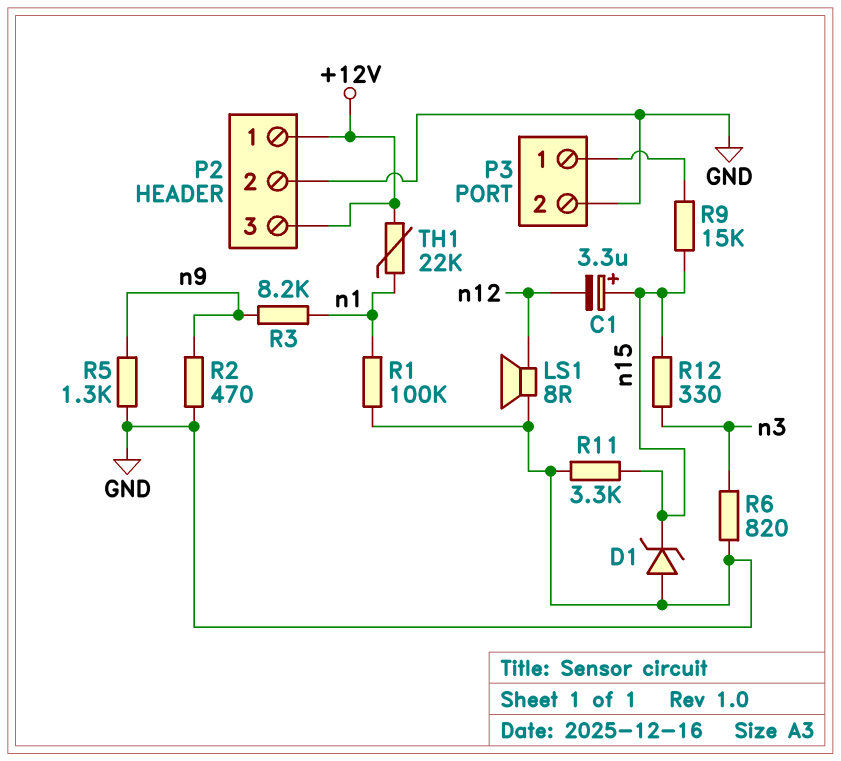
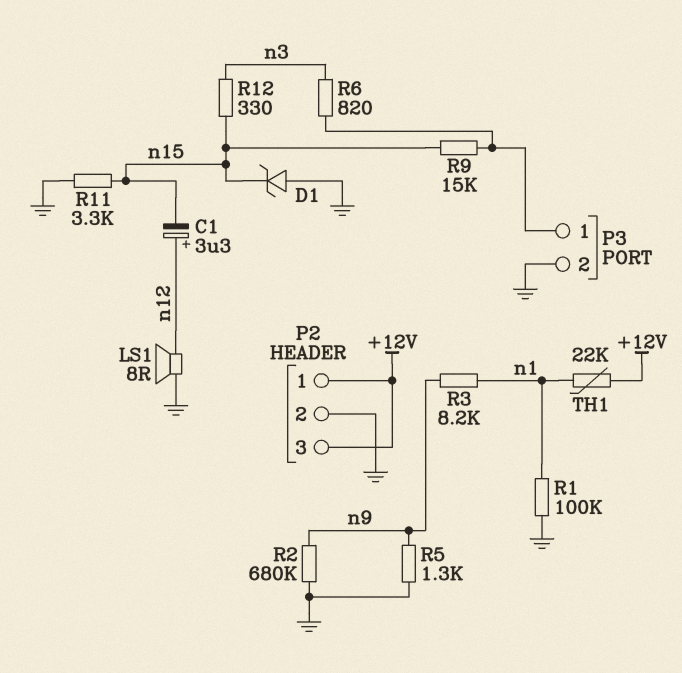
C1: 3.3uF (plus n15, minus n12) -> 3.3uF (plus n12, minus n15)
R2: 470 (GND, n9) -> 680k (GND, n9)
R6: 820 (GND, n3) -> 820 (P3/1, n3)

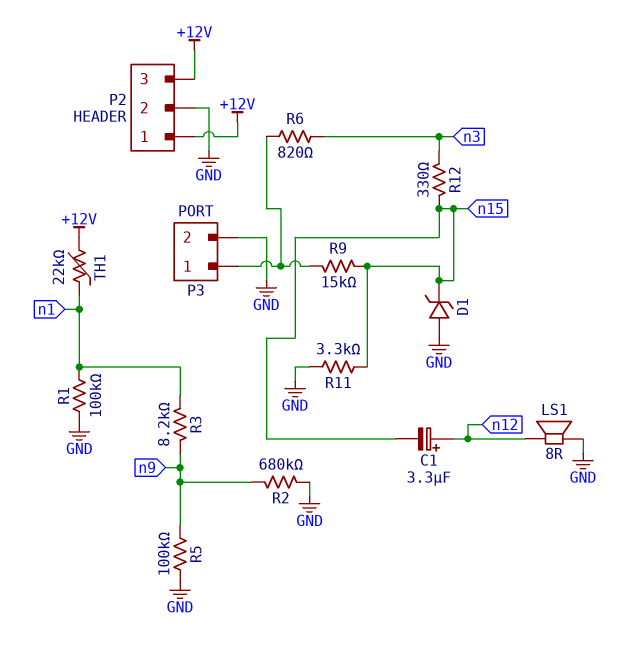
R5: 1.3k (GND, n9) -> 100k (GND, n9)

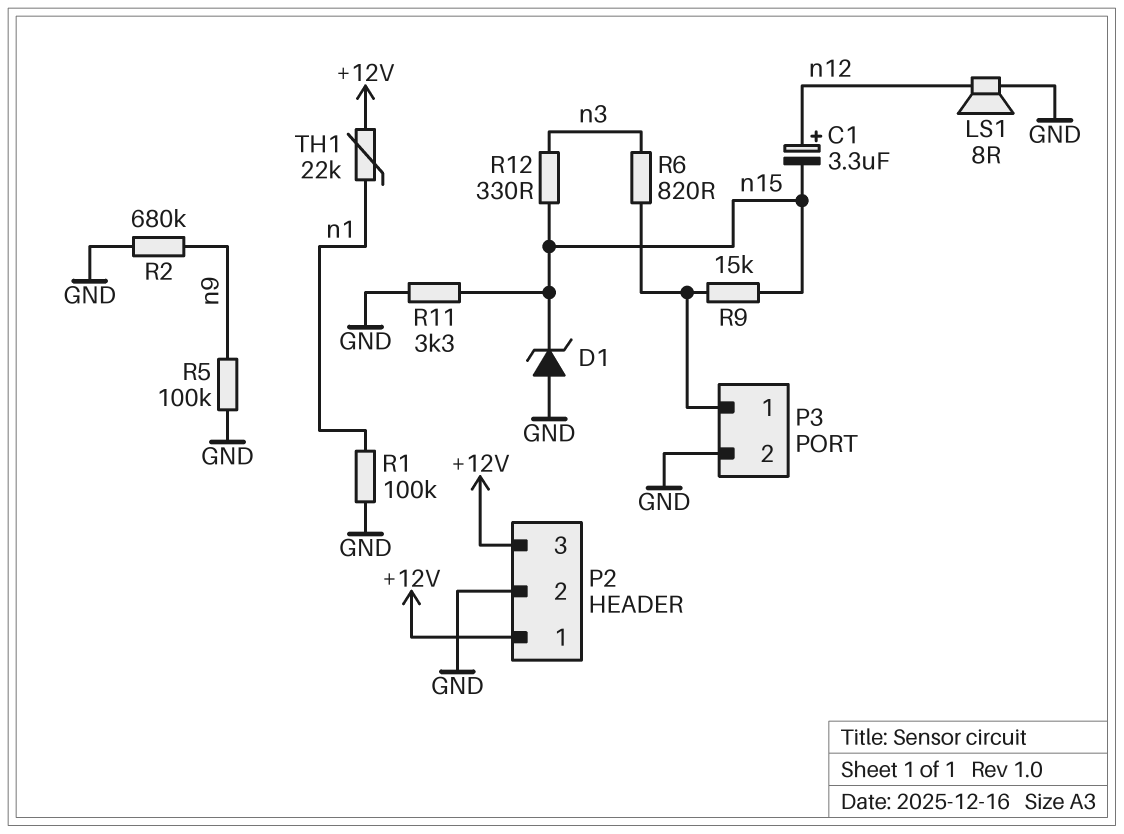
R3: 8.2k (n1, n9) -> none

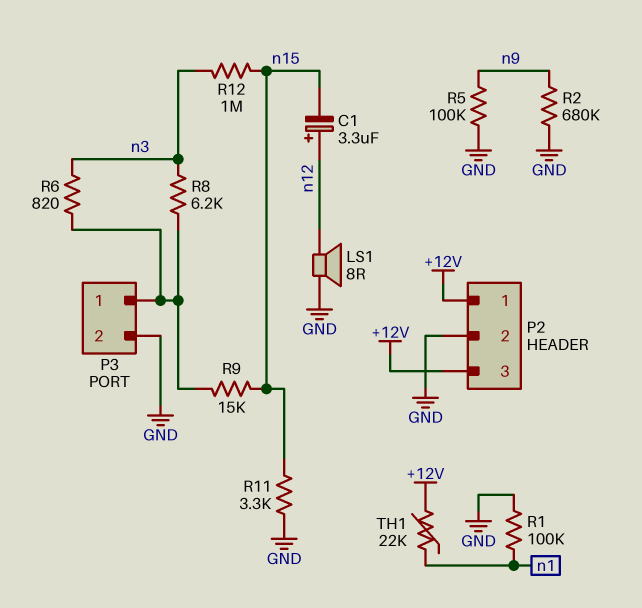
D1: zener (A GND, K n15) -> none
R8: none -> 6.2k (P3/1, n3)
R12: 330 (n3, n15) -> 1M (n3, n15)

